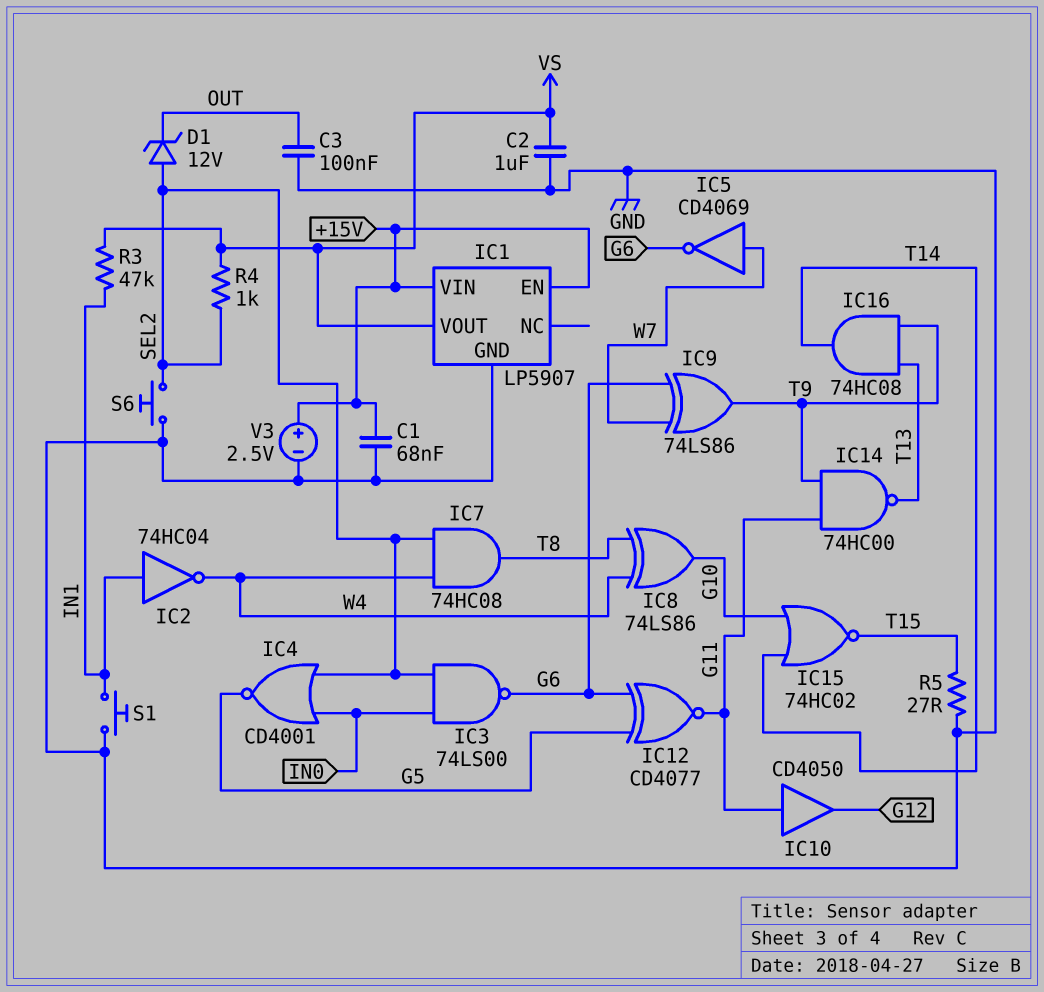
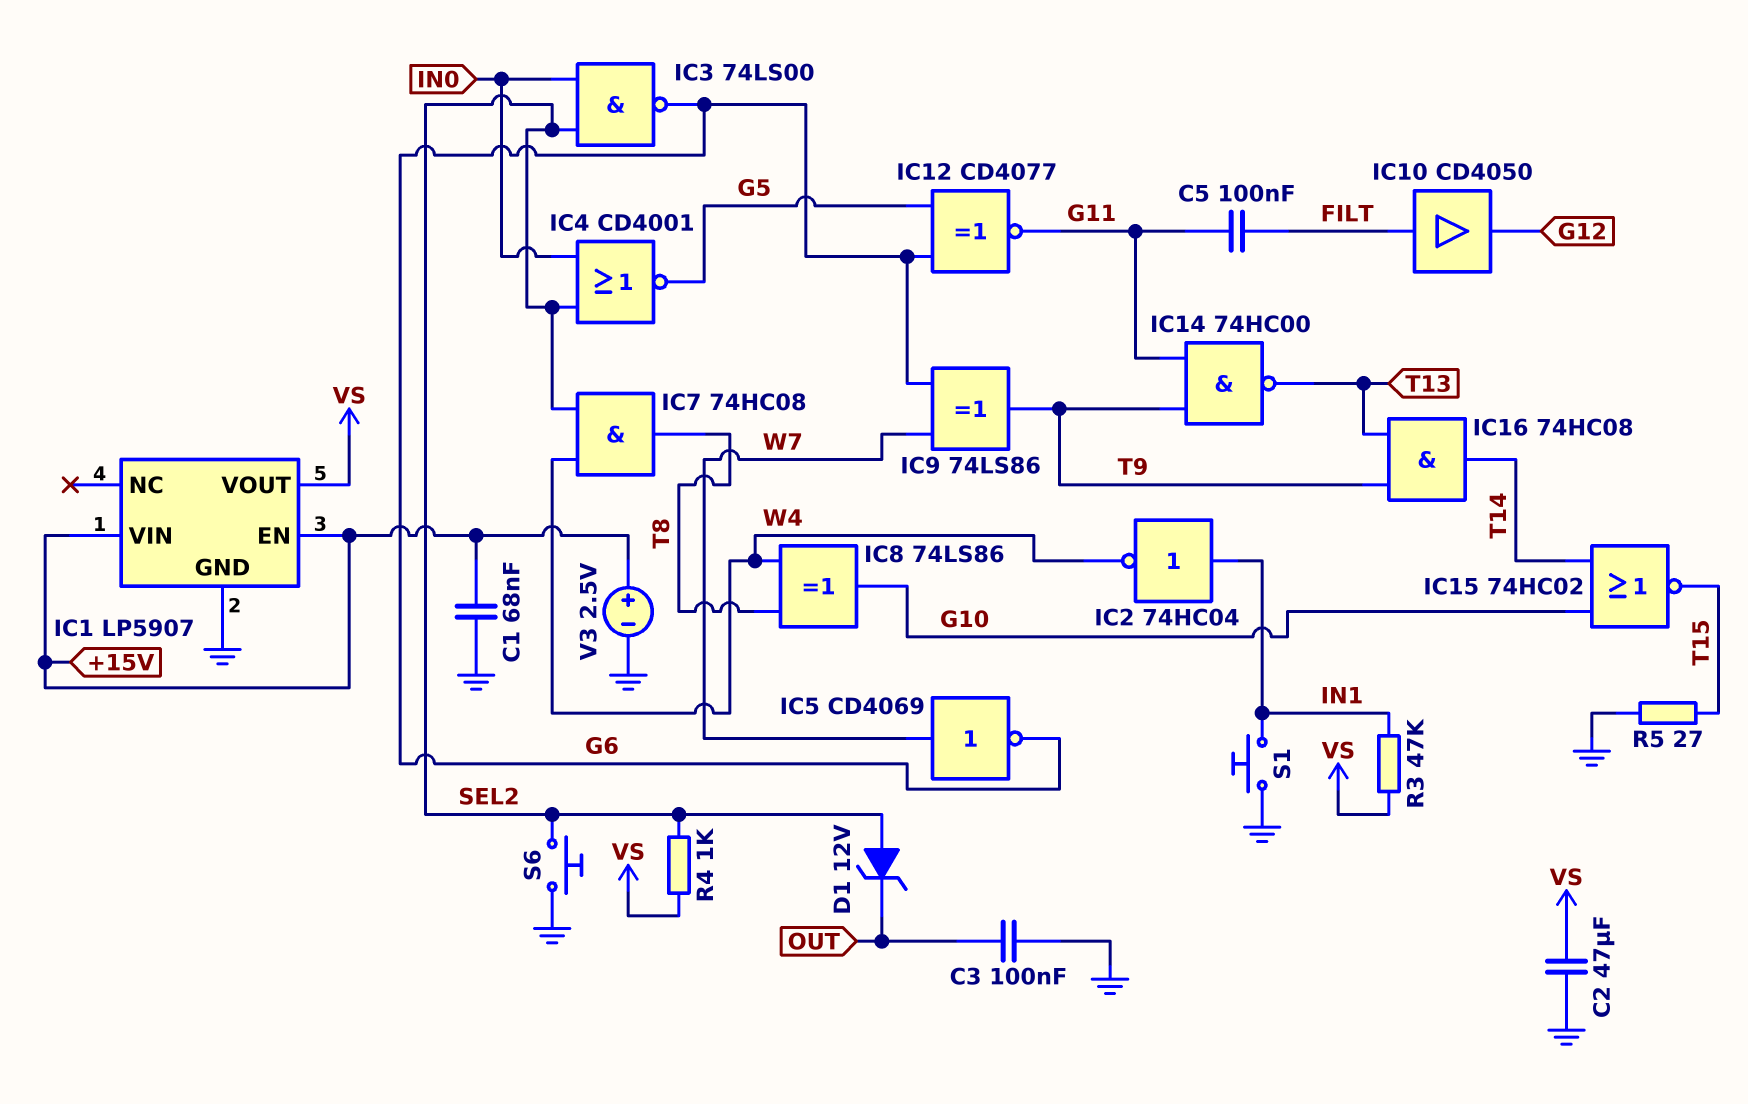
C2: 1uF (GND, VS) -> 47uF (GND, VS)
C5: none -> 100nF (FILT, G11)
IC10: buffer CD4050 (in G11, out G12) -> buffer CD4050 (in FILT, out G12)

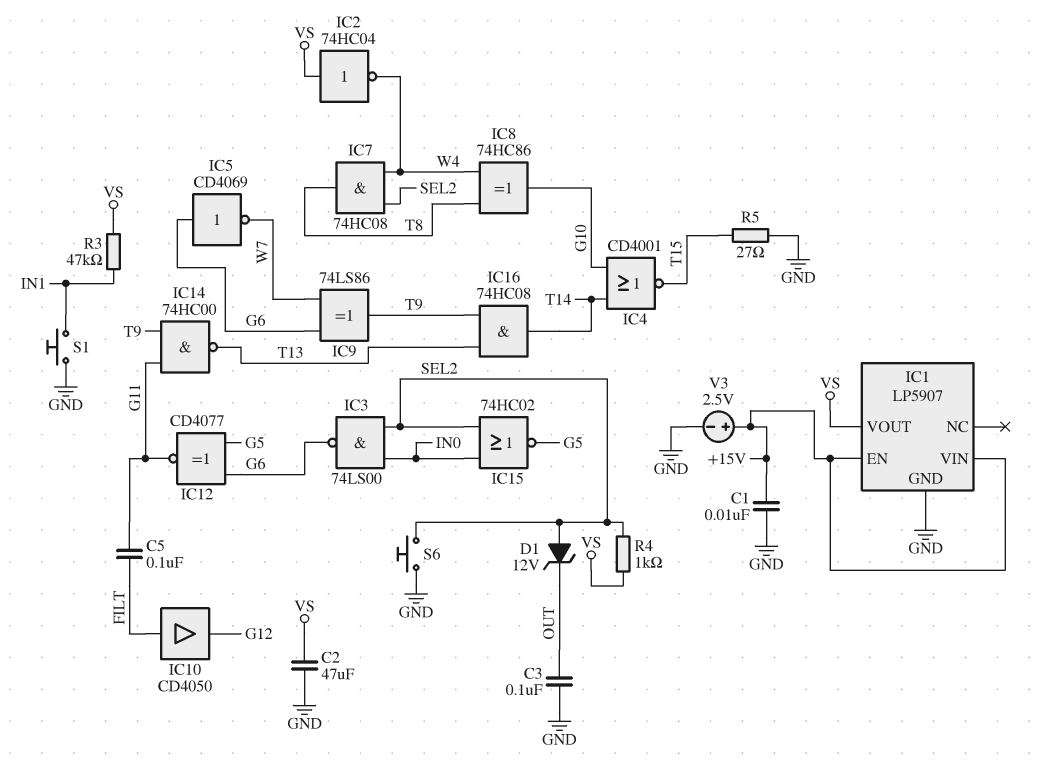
C1: 68nF (+15V, GND) -> 10nF (+15V, GND)
IC2: NOT 74HC04 (in IN1, out W4) -> NOT 74HC04 (in VS, out W4)
IC4: NOR CD4001 (in IN0, in SEL2, out G5) -> NOR CD4001 (in G10, in T14, out T15)
IC5: NOT CD4069 (in W7, out G6) -> NOT CD4069 (in G6, out W7)
IC8: XOR 74LS86 (in T8, in W4, out G10) -> XOR 74HC86 (in T8, in W4, out G10)
IC15: NOR 74HC02 (in G10, in T14, out T15) -> NOR 74HC02 (in IN0, in SEL2, out G5)

